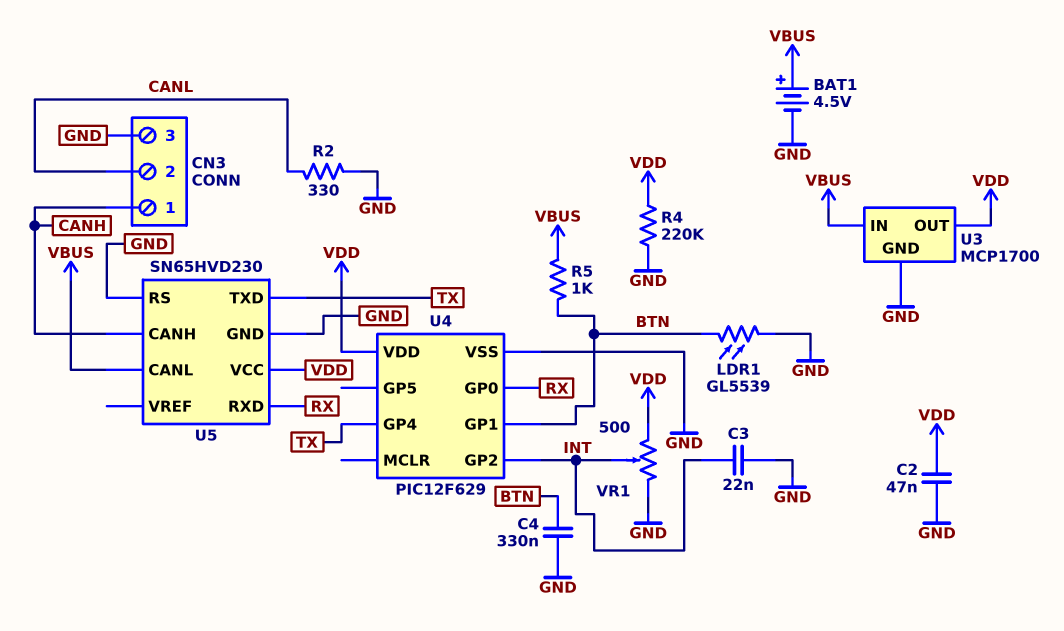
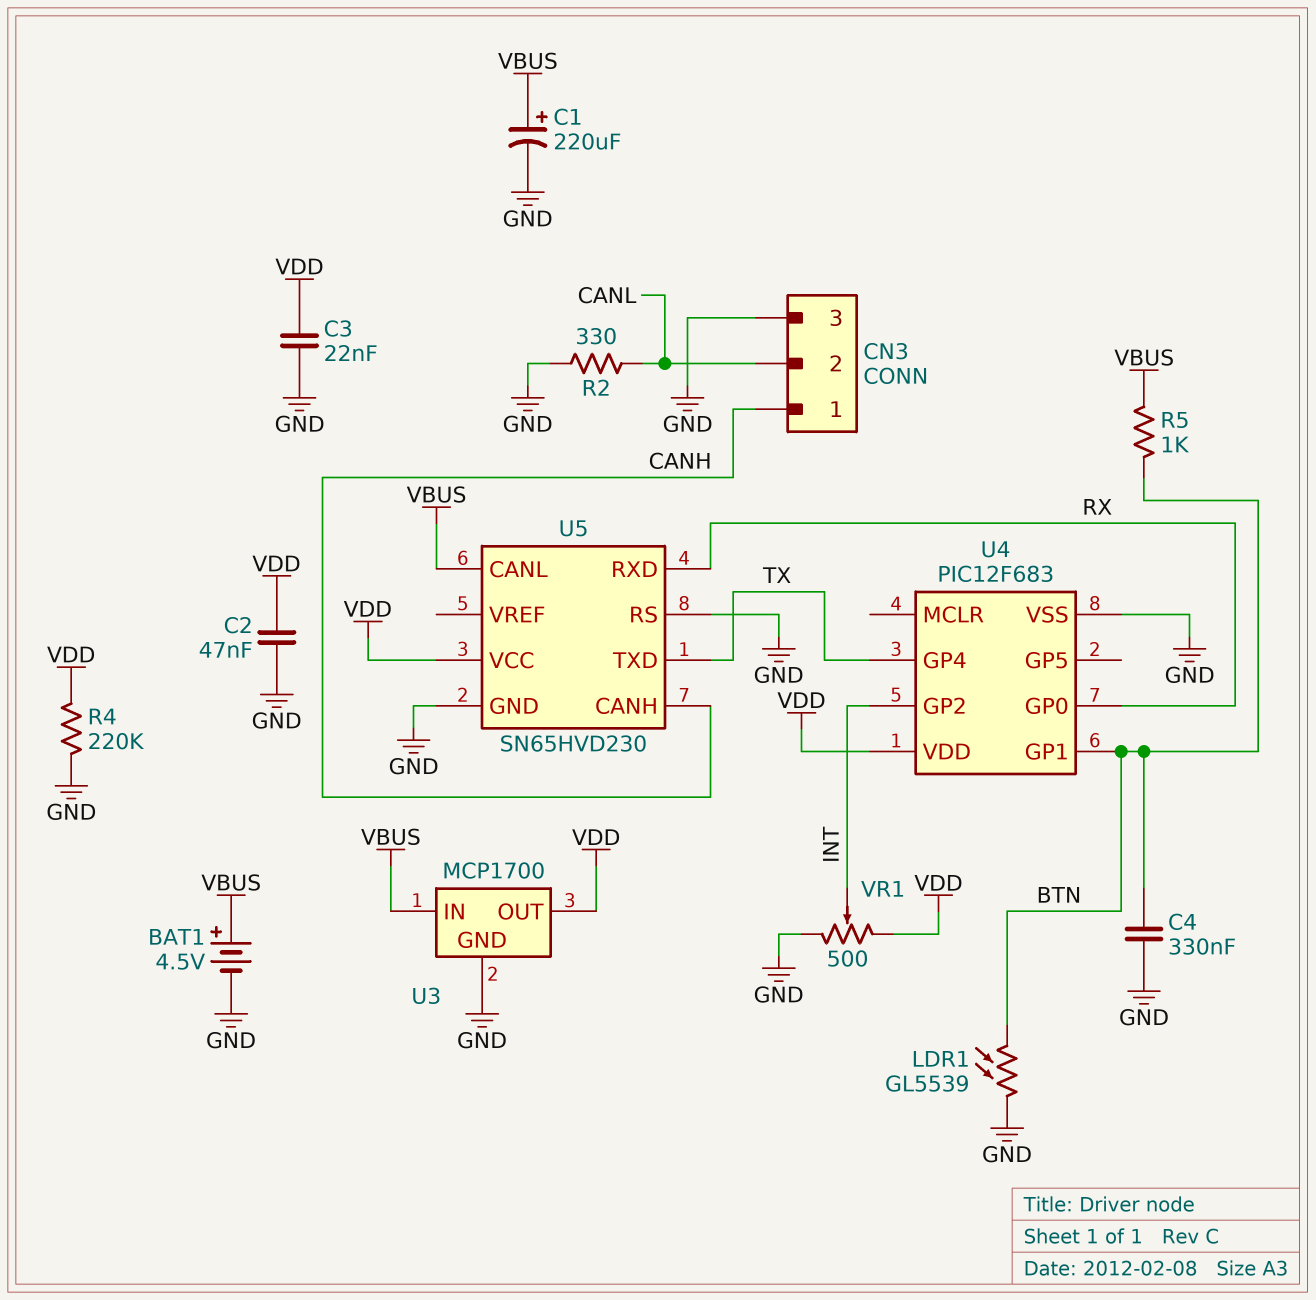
C1: none -> 220uF (plus VBUS, minus GND)
C3: 22nF (GND, INT) -> 22nF (GND, VDD)
U4: PIC12F629 -> PIC12F683

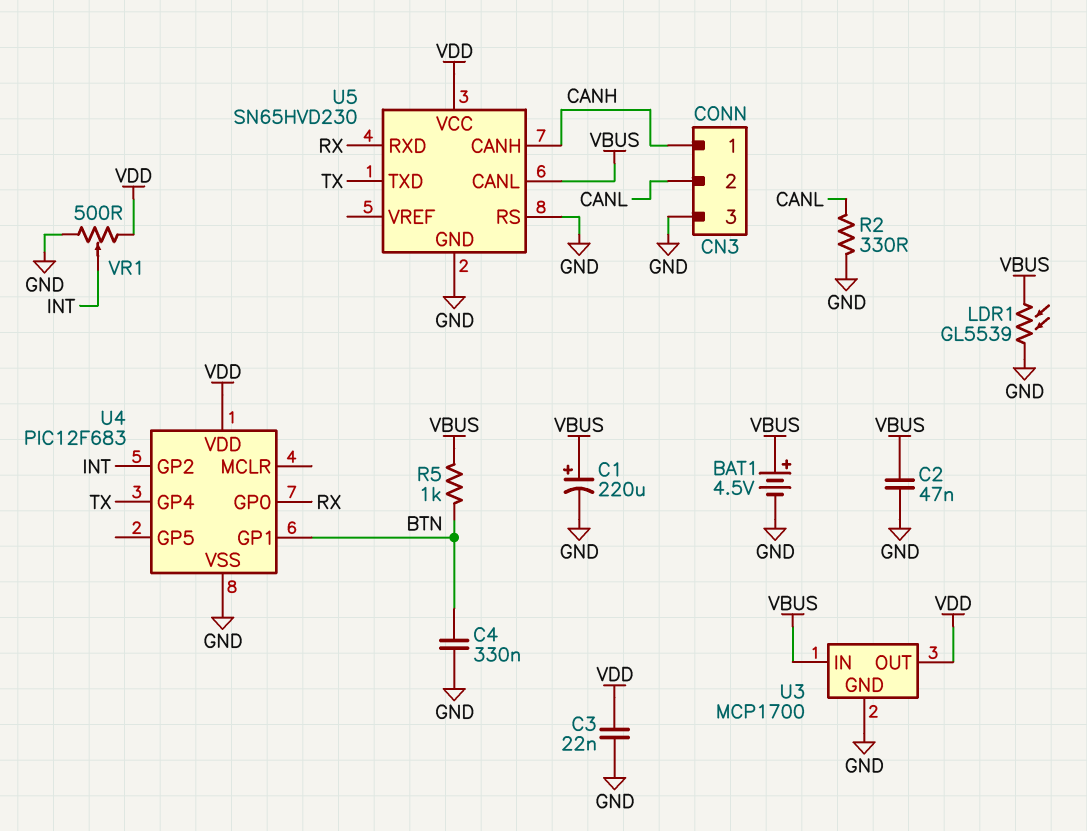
C2: 47nF (GND, VDD) -> 47nF (GND, VBUS)
LDR1: GL5539 (BTN, GND) -> GL5539 (GND, VBUS)
R4: 220k (GND, VDD) -> none

